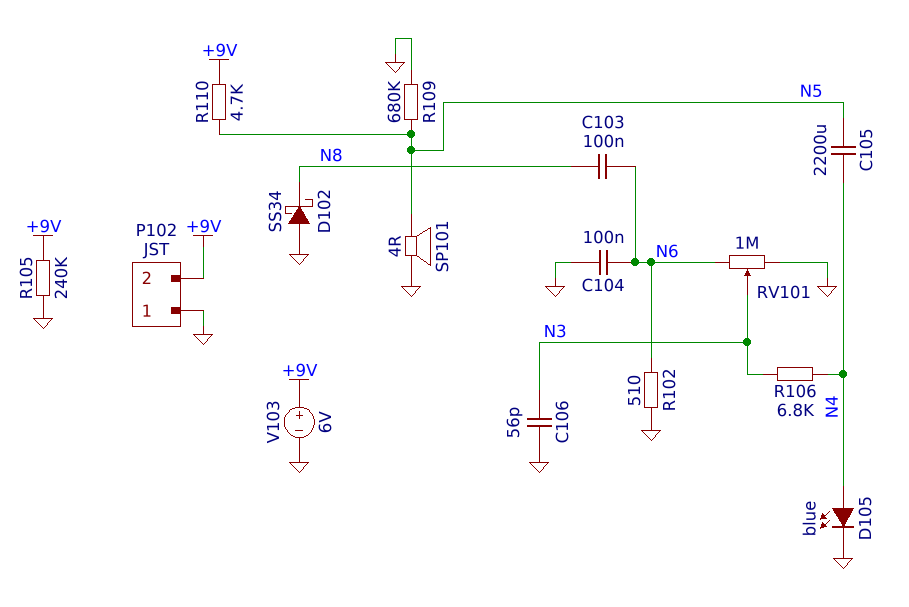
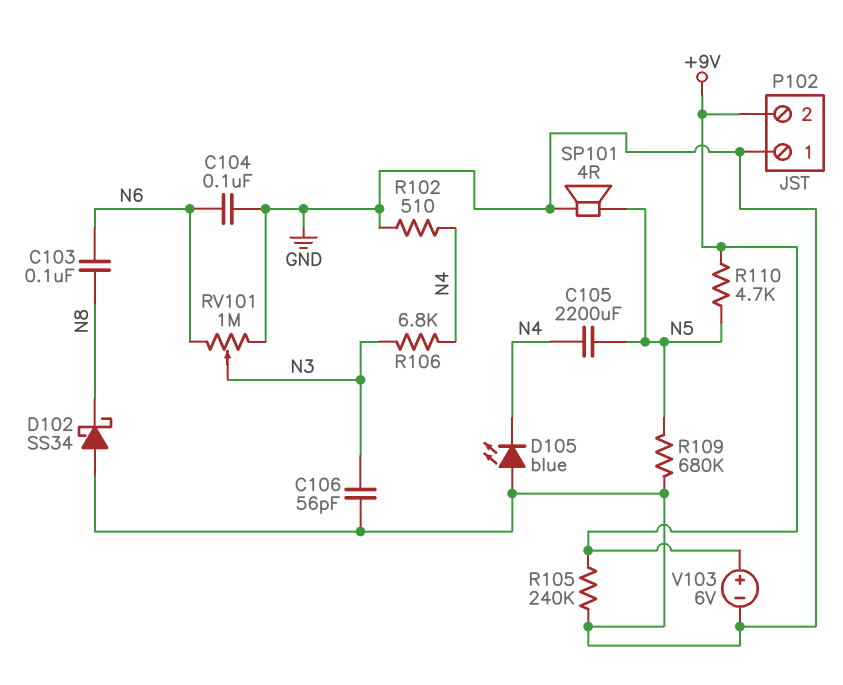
D105: LED blue (A N4, K GND) -> LED blue (A GND, K N4)
R102: 510 (GND, N6) -> 510 (GND, N4)

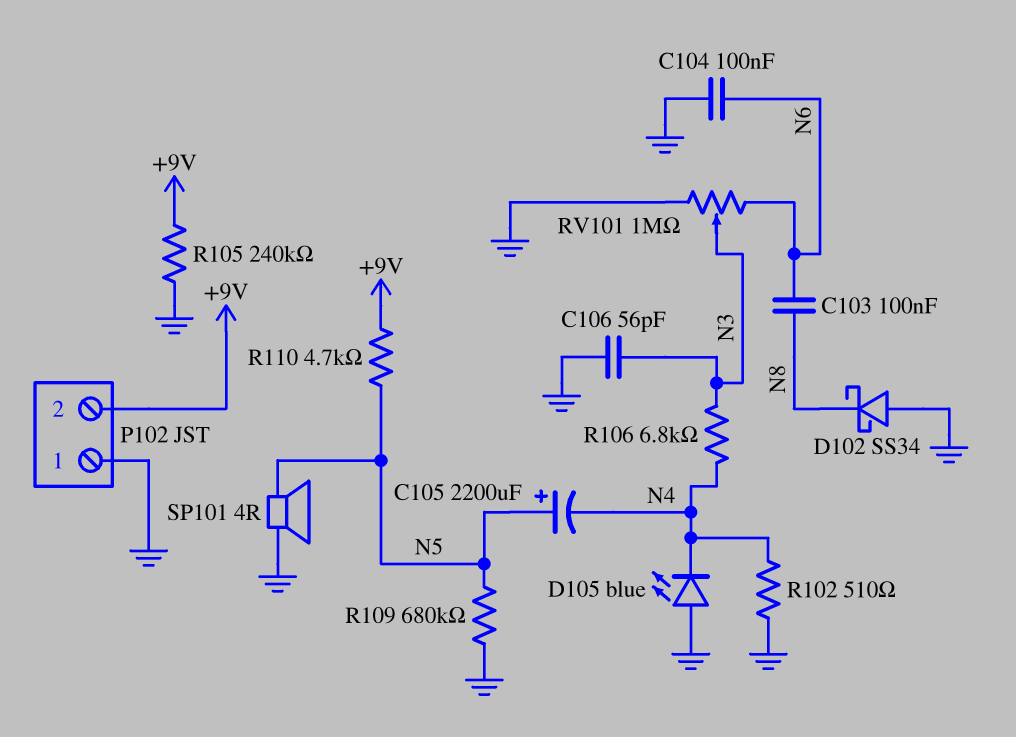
C105: 2200uF (N4, N5) -> 2200uF (plus N5, minus N4)
V103: 6V (plus +9V, minus GND) -> none

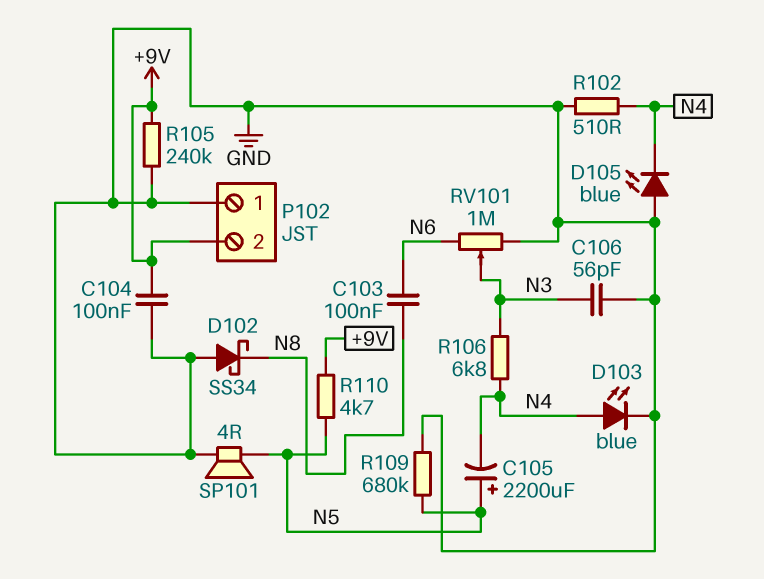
C104: 100nF (GND, N6) -> 100nF (+9V, GND)
D103: none -> LED blue (A N4, K GND)

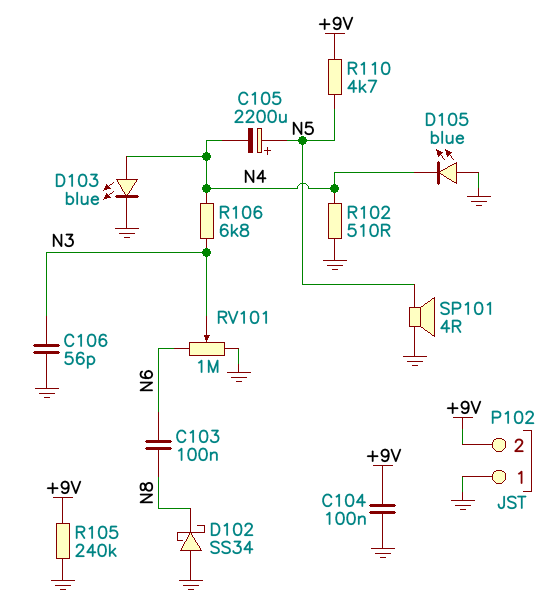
R109: 680k (GND, N5) -> none

